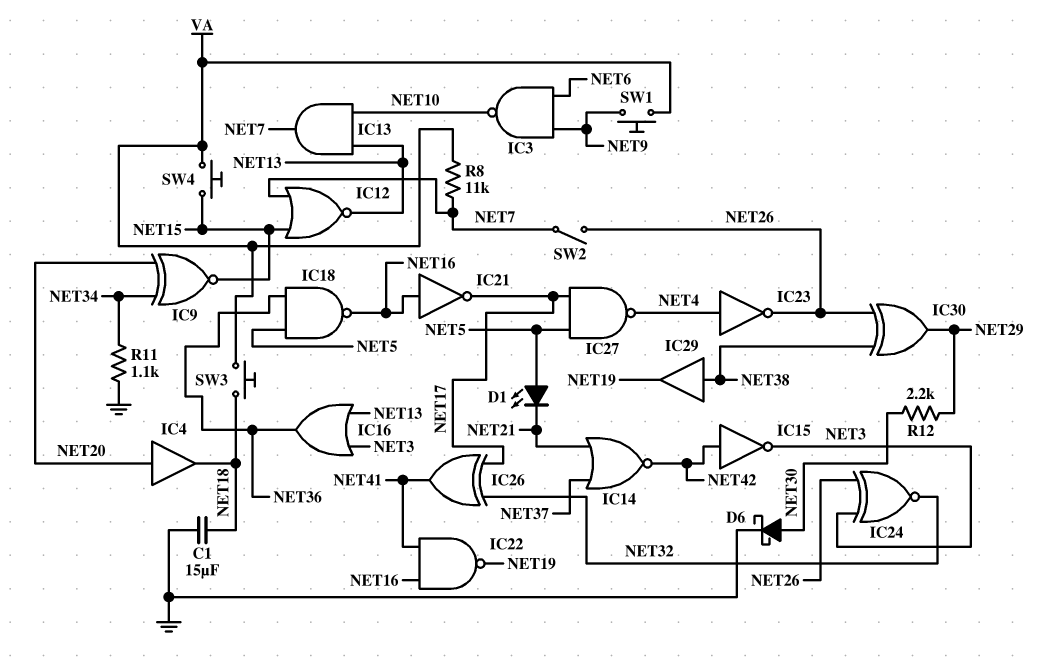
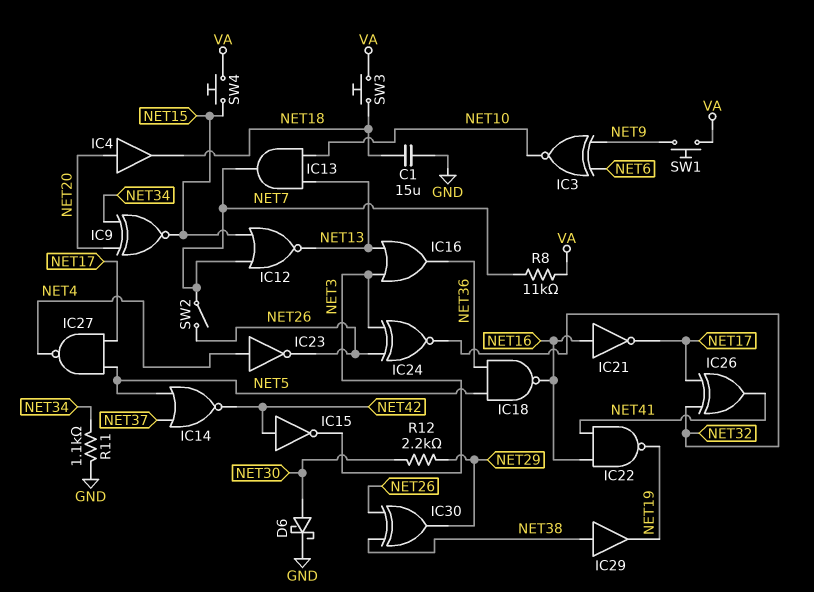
D1: LED (A NET5, K NET21) -> none
IC3: NAND (in NET6, in NET9, out NET10) -> XNOR (in NET6, in NET9, out NET10)
IC14: NOR (in NET21, in NET37, out NET42) -> NOR (in NET5, in NET37, out NET42)

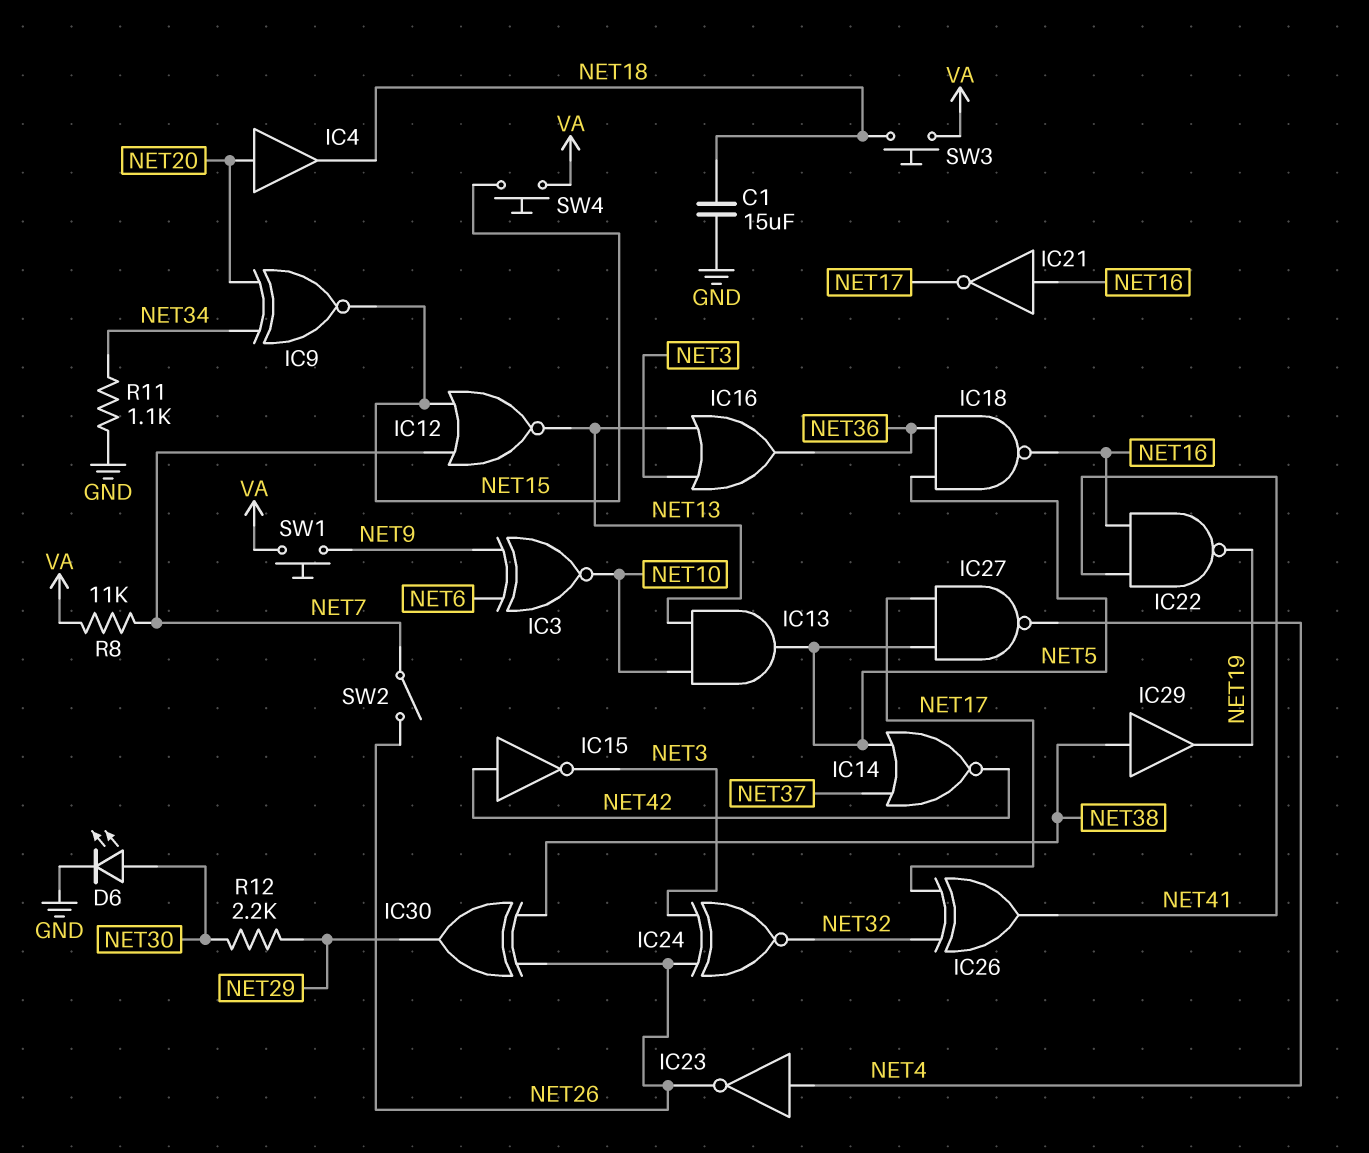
D6: schottky (A NET30, K GND) -> LED (A NET30, K GND)
IC13: AND (in NET10, in NET13, out NET7) -> AND (in NET10, in NET13, out NET5)

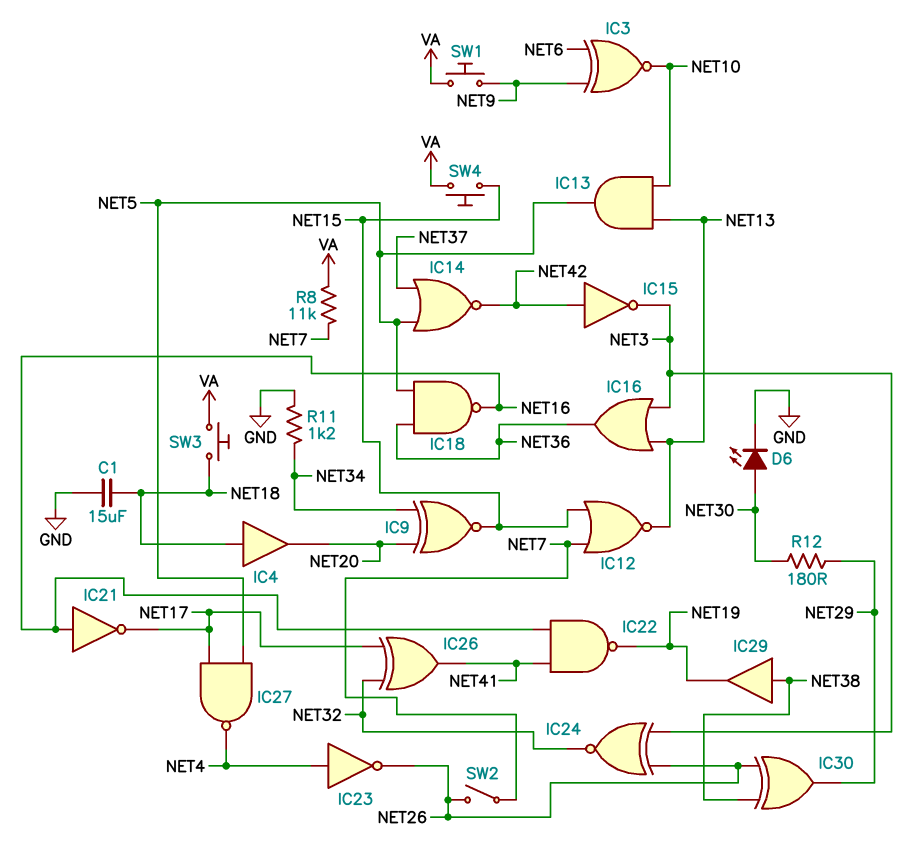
IC4: buffer (in NET20, out NET18) -> buffer (in NET18, out NET20)
R11: 1.1k (GND, NET34) -> 1.2k (GND, NET34)
R12: 2.2k (NET29, NET30) -> 180 (NET29, NET30)

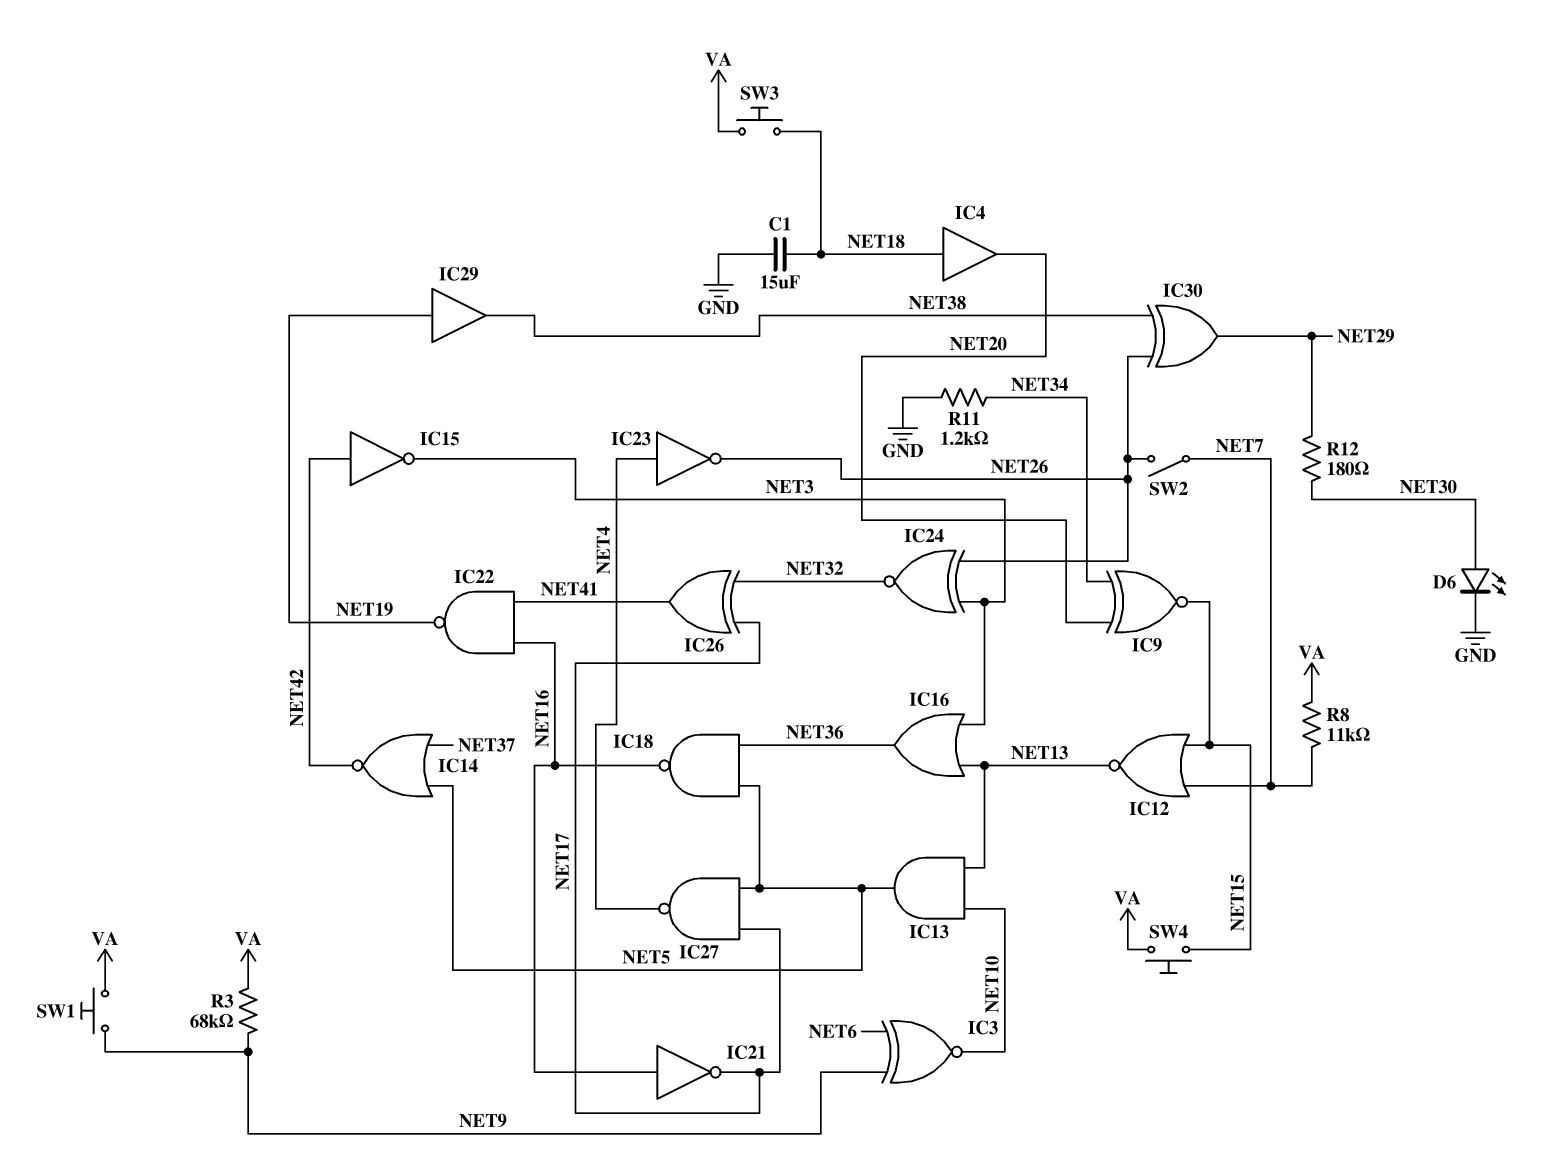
IC29: buffer (in NET38, out NET19) -> buffer (in NET19, out NET38)
R3: none -> 68k (NET9, VA)

